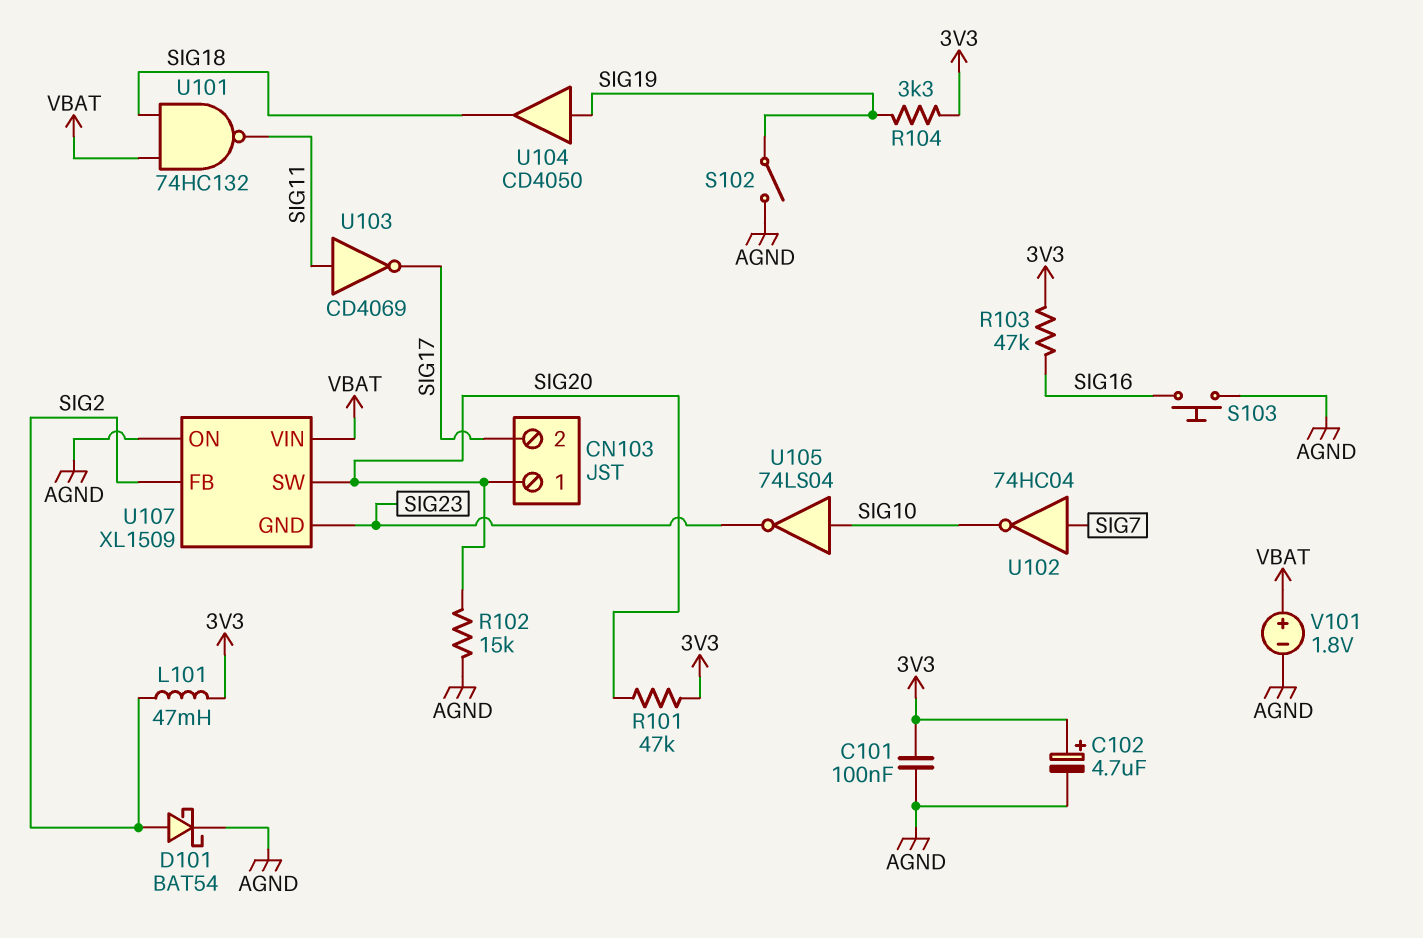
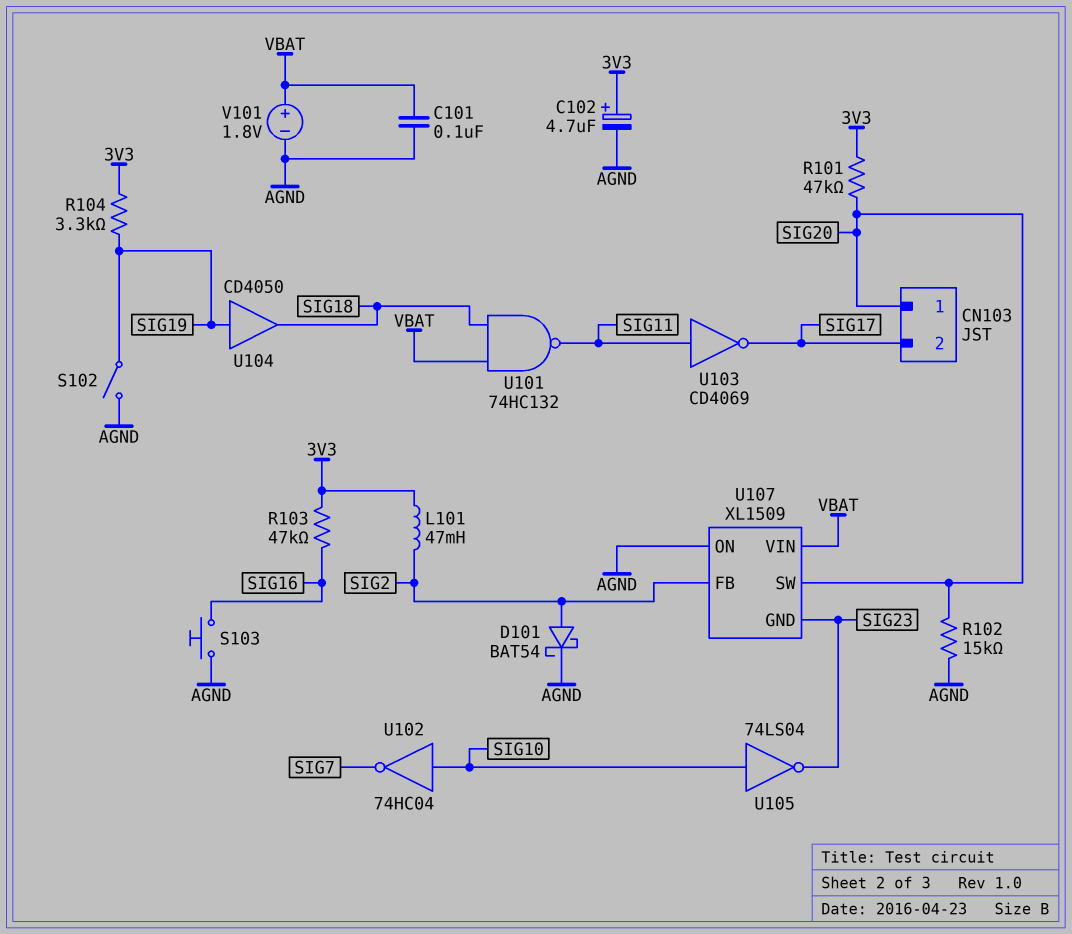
C101: 100nF (3V3, AGND) -> 100nF (AGND, VBAT)
U102: NOT 74HC04 (in SIG7, out SIG10) -> NOT 74HC04 (in SIG10, out SIG7)

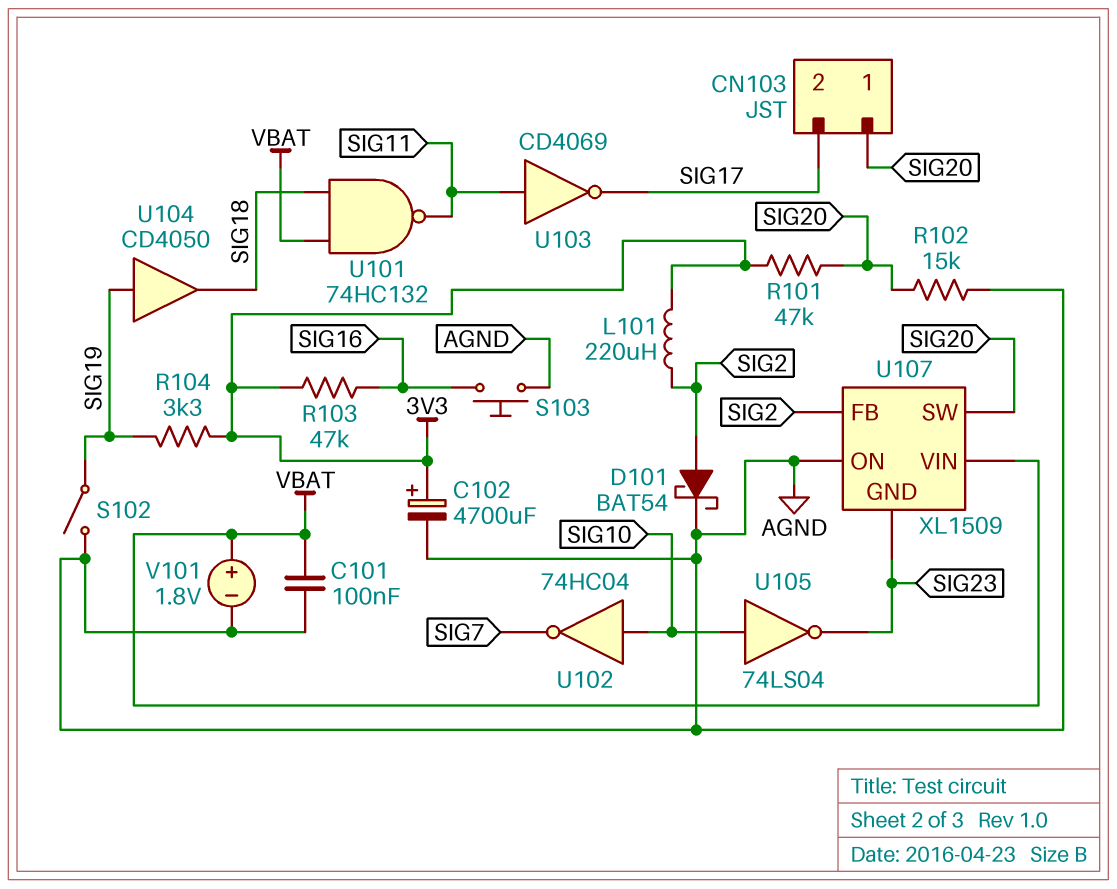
C102: 4.7uF (plus 3V3, minus AGND) -> 4700uF (plus 3V3, minus AGND)
L101: 47mH (3V3, SIG2) -> 220uH (3V3, SIG2)

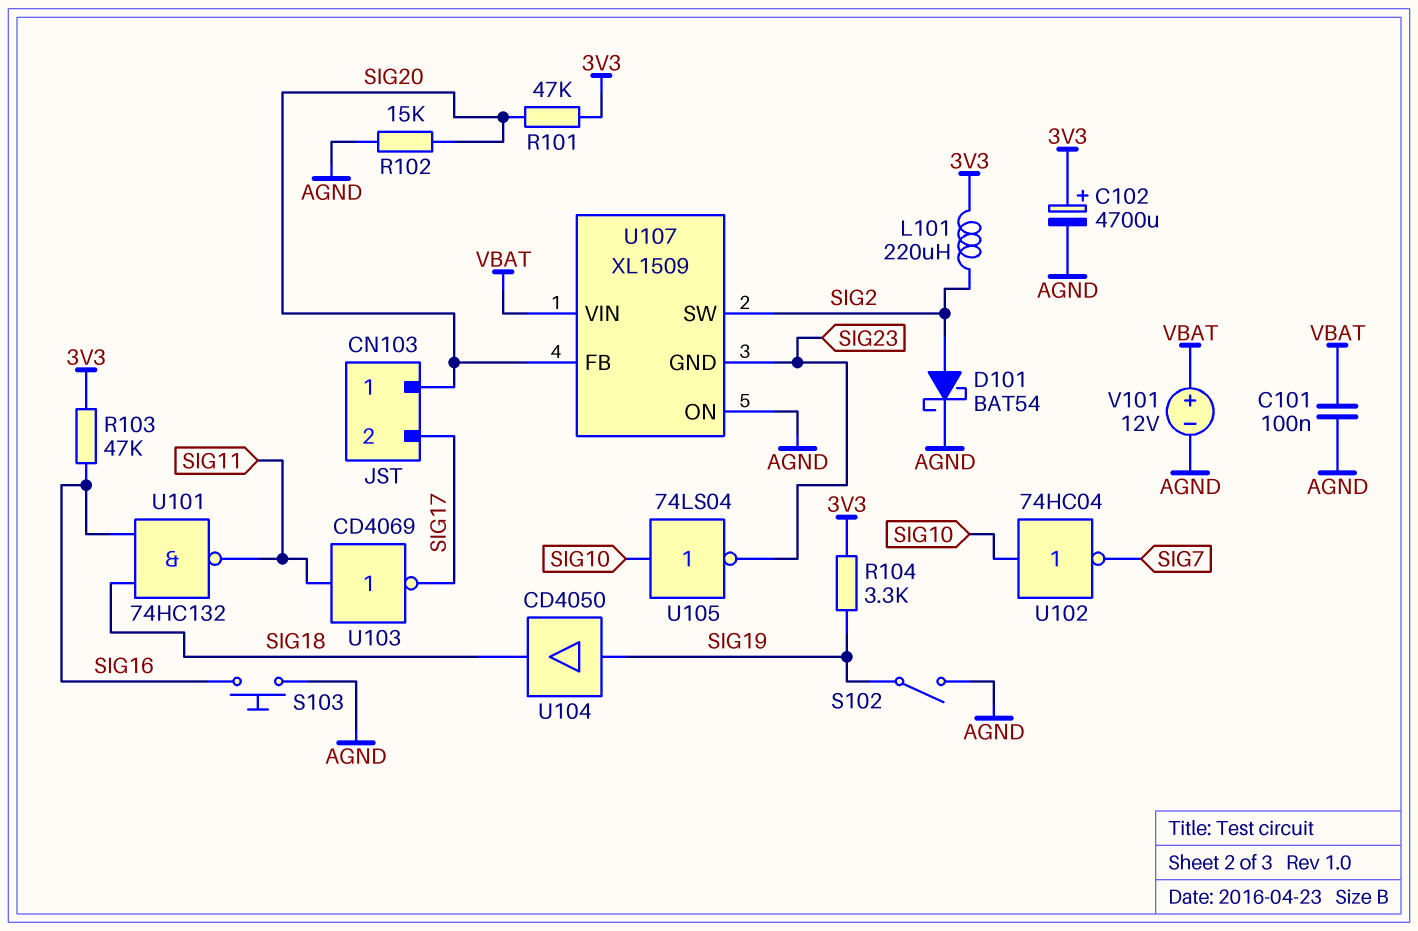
U101: NAND 74HC132 (in SIG18, in VBAT, out SIG11) -> NAND 74HC132 (in SIG16, in SIG18, out SIG11)
U107 pin FB: SIG2 -> SIG20
U107 pin SW: SIG20 -> SIG2
V101: 1.8V (plus VBAT, minus AGND) -> 12V (plus VBAT, minus AGND)

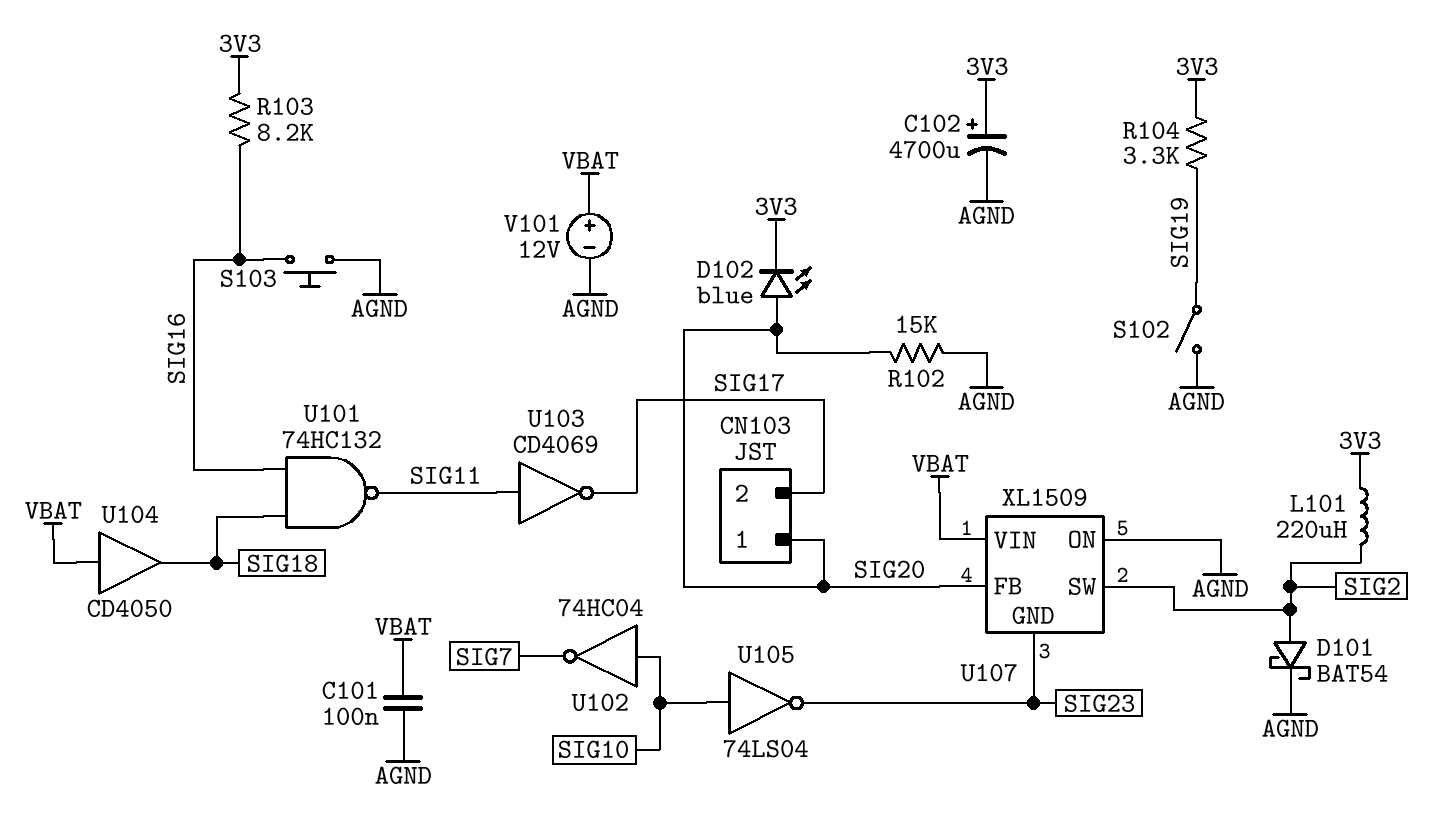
D102: none -> LED blue (A SIG20, K 3V3)
R101: 47k (3V3, SIG20) -> none
R103: 47k (3V3, SIG16) -> 8.2k (3V3, SIG16)
U104: buffer CD4050 (in SIG19, out SIG18) -> buffer CD4050 (in VBAT, out SIG18)

